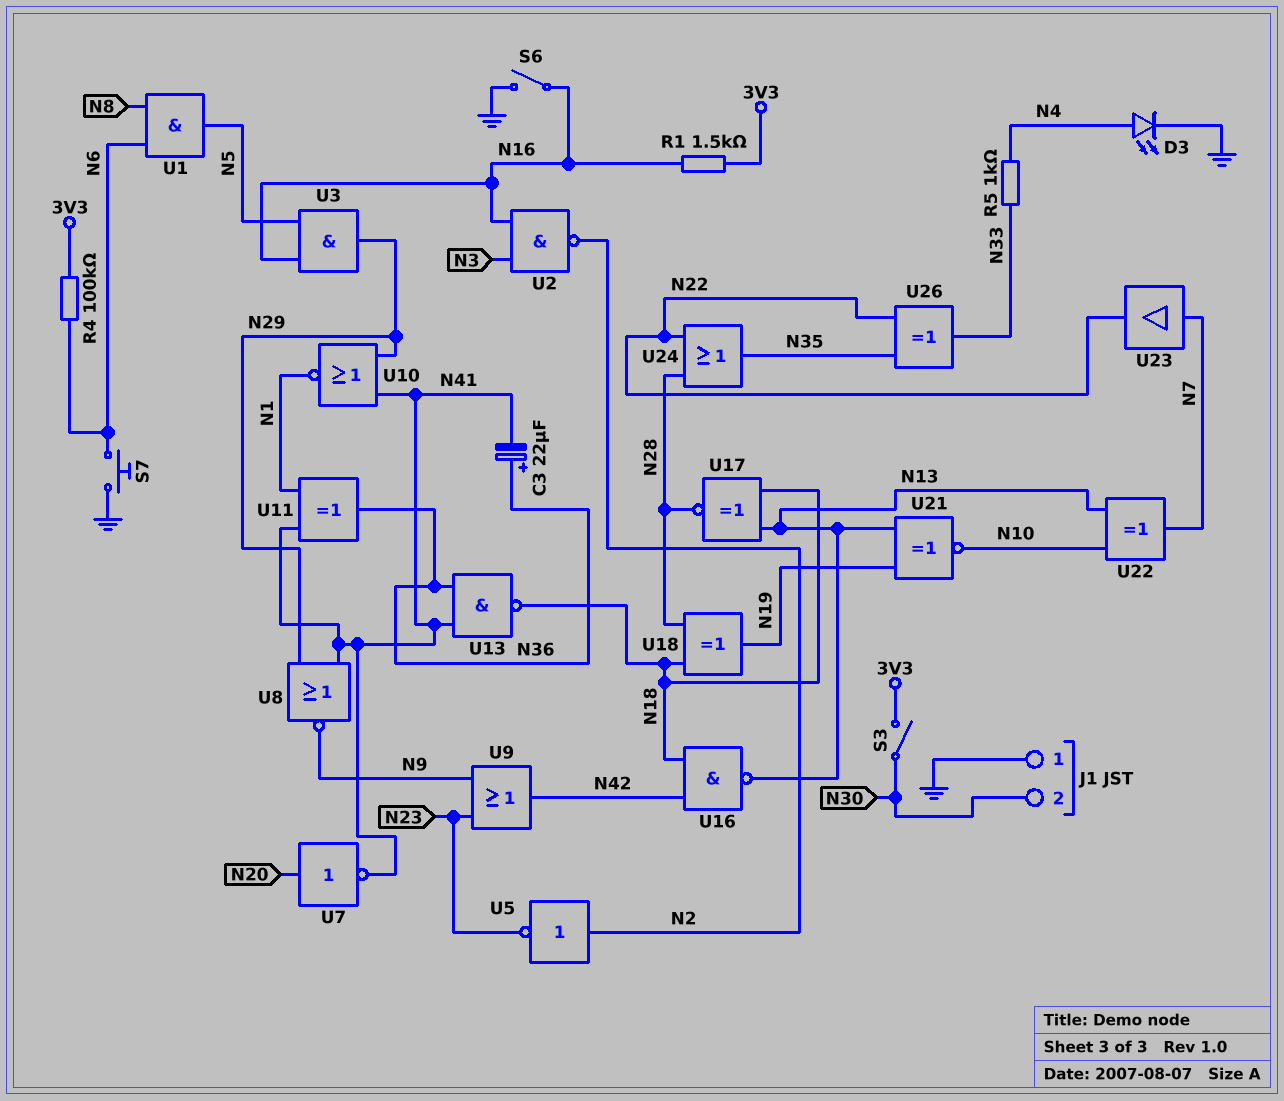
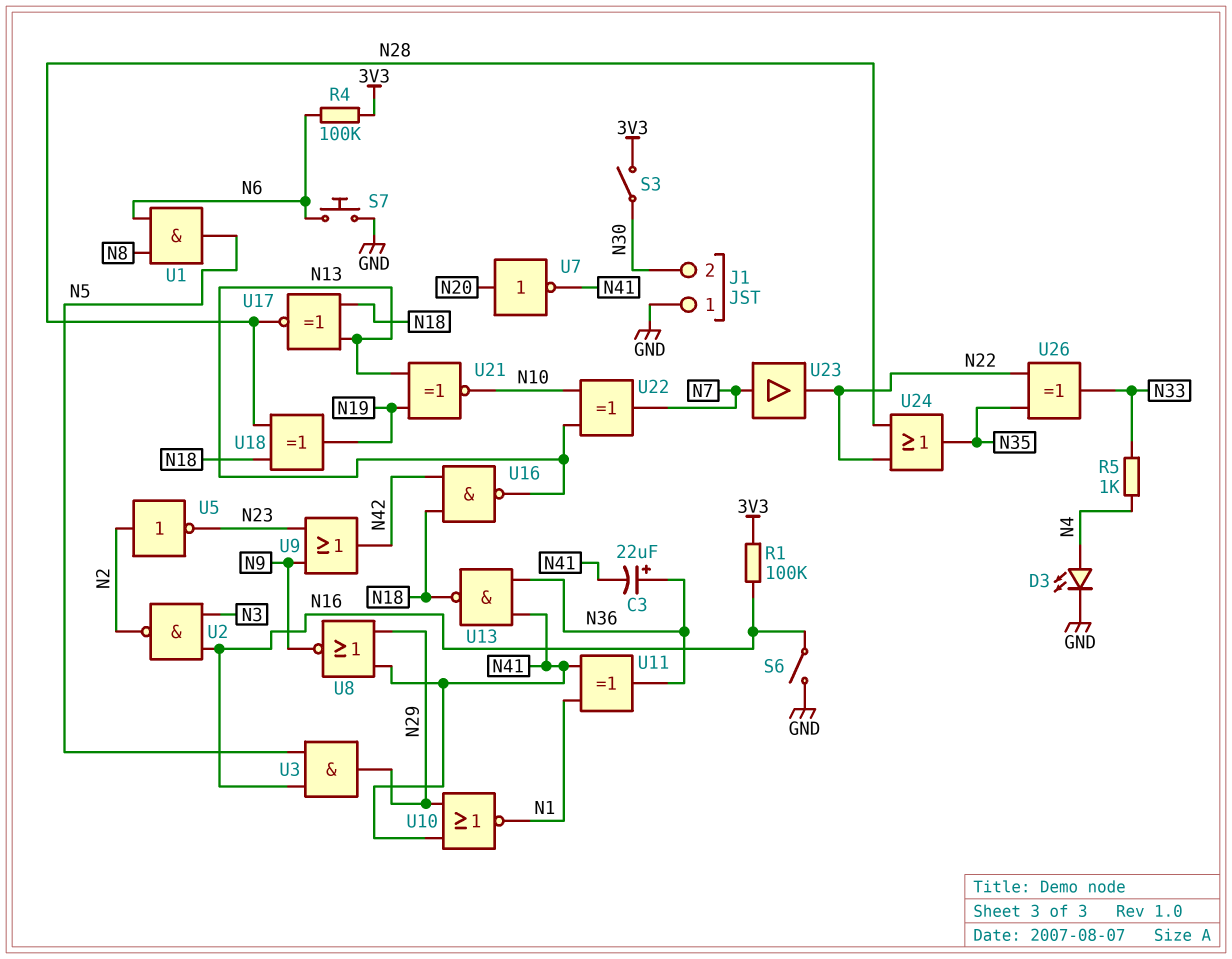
R1: 1.5k (3V3, N16) -> 100k (3V3, N16)

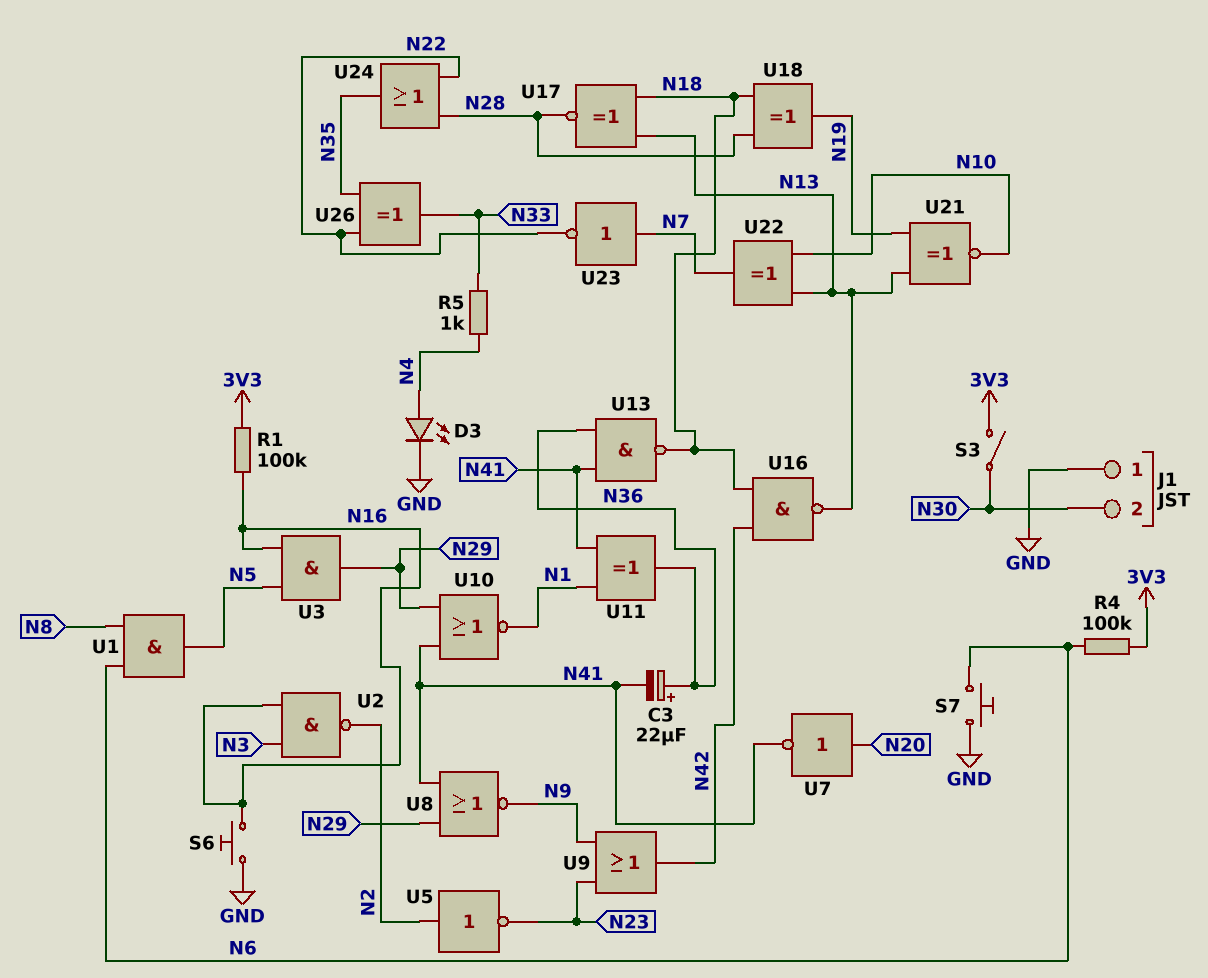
S6: switch (GND, N16) -> button (GND, N16)
U23: buffer (in N7, out N22) -> NOT (in N7, out N22)

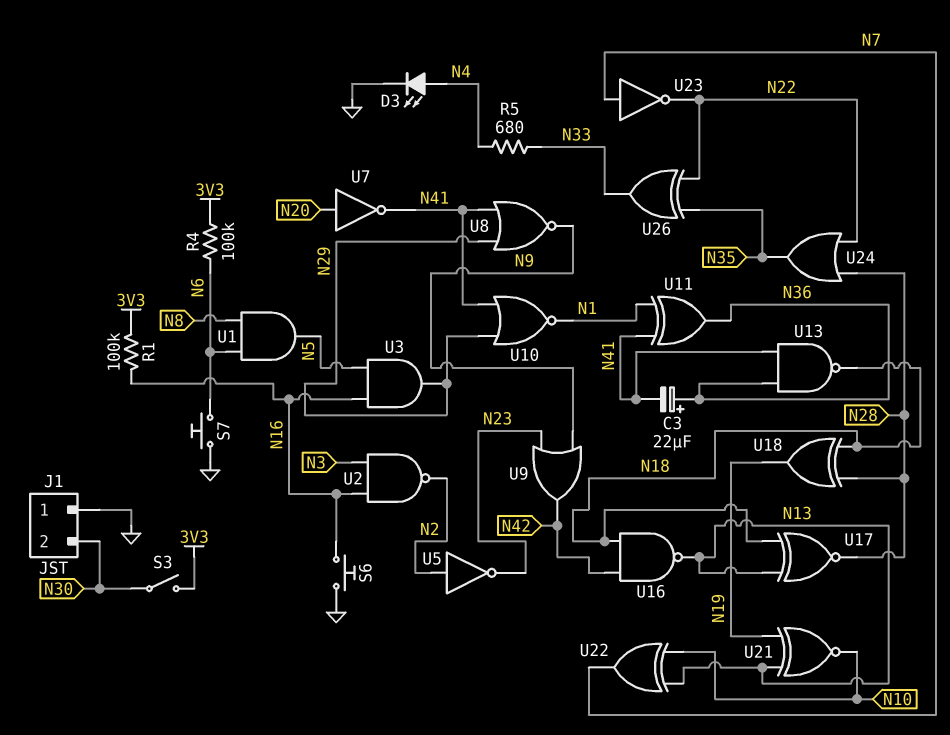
R5: 1k (N4, N33) -> 680 (N4, N33)

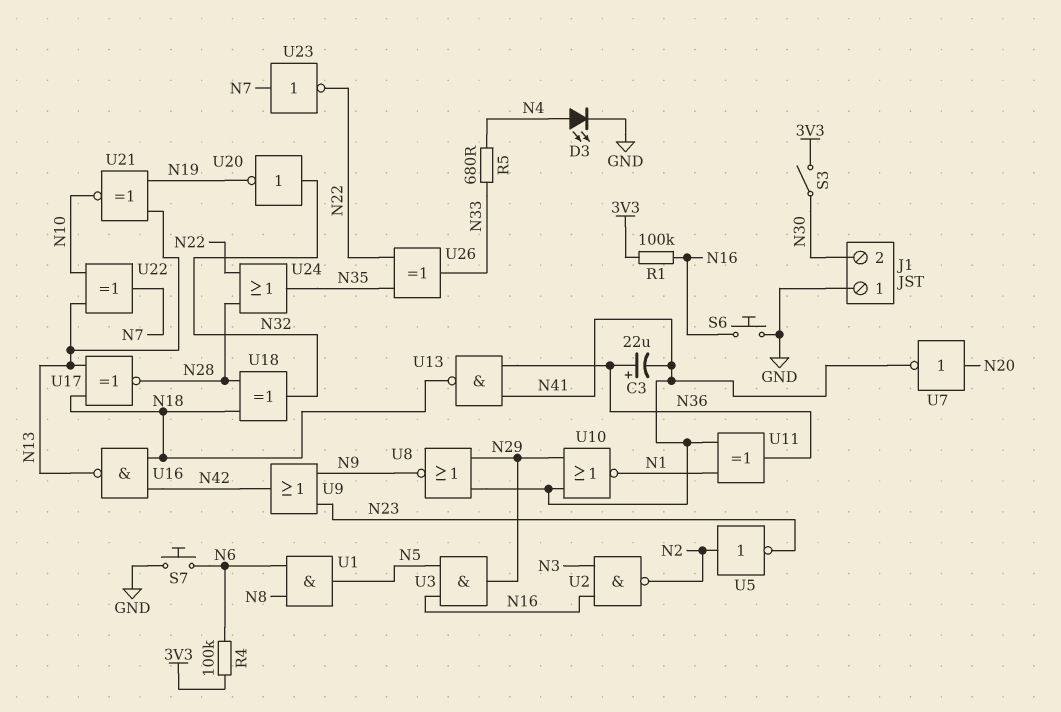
U18: XOR (in N18, in N28, out N19) -> XOR (in N18, in N28, out N32)
U20: none -> NOT (in N32, out N19)

